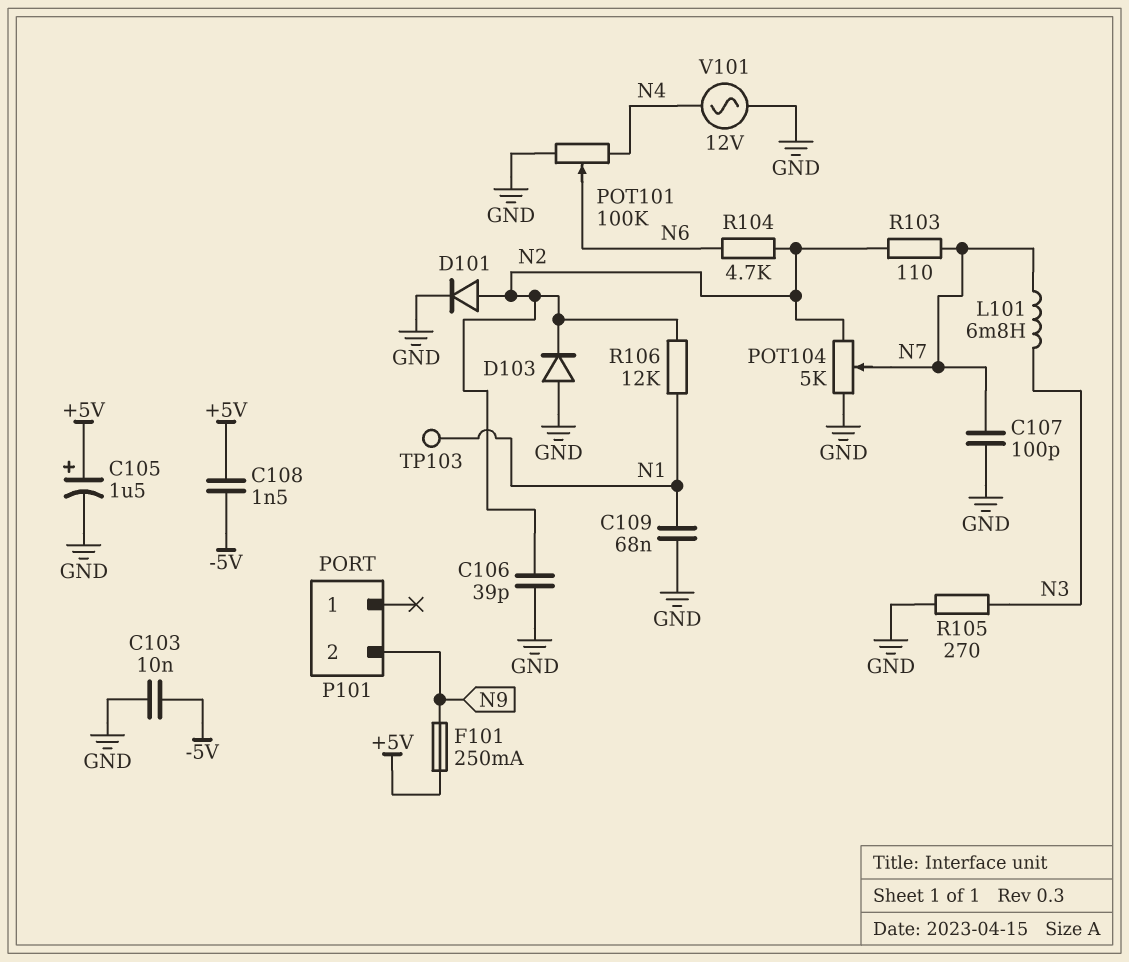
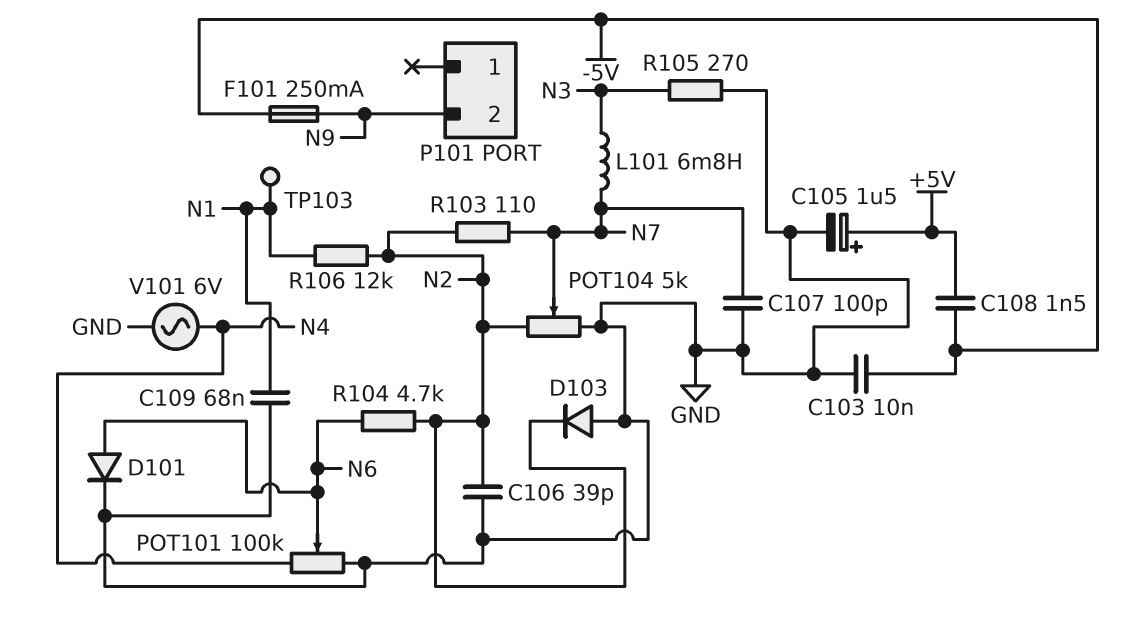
D101: diode (A N2, K GND) -> diode (A N6, K GND)
F101: 250mA (+5V, N9) -> 250mA (-5V, N9)
V101: AC 12V (GND, N4) -> AC 6V (GND, N4)

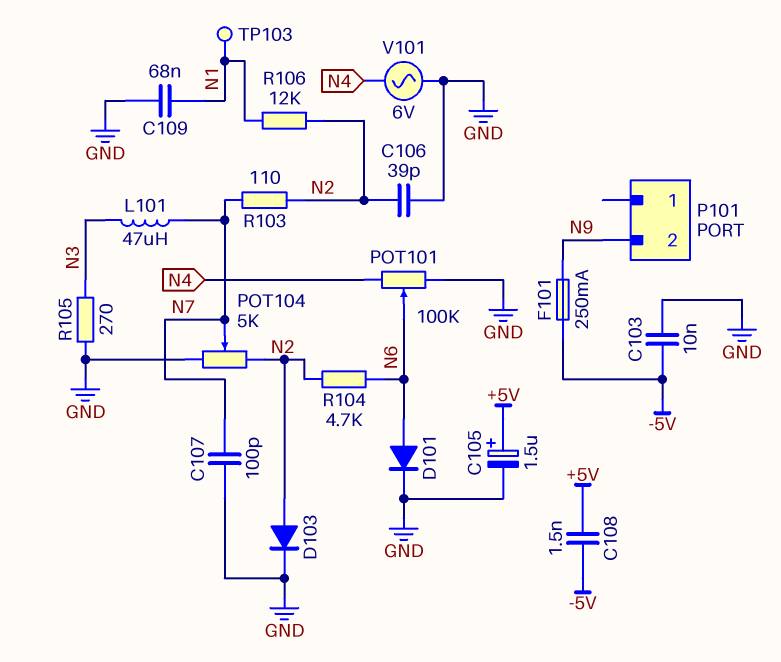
D103: diode (A GND, K N2) -> diode (A N2, K GND)
L101: 6.8mH (N3, N7) -> 47uH (N3, N7)

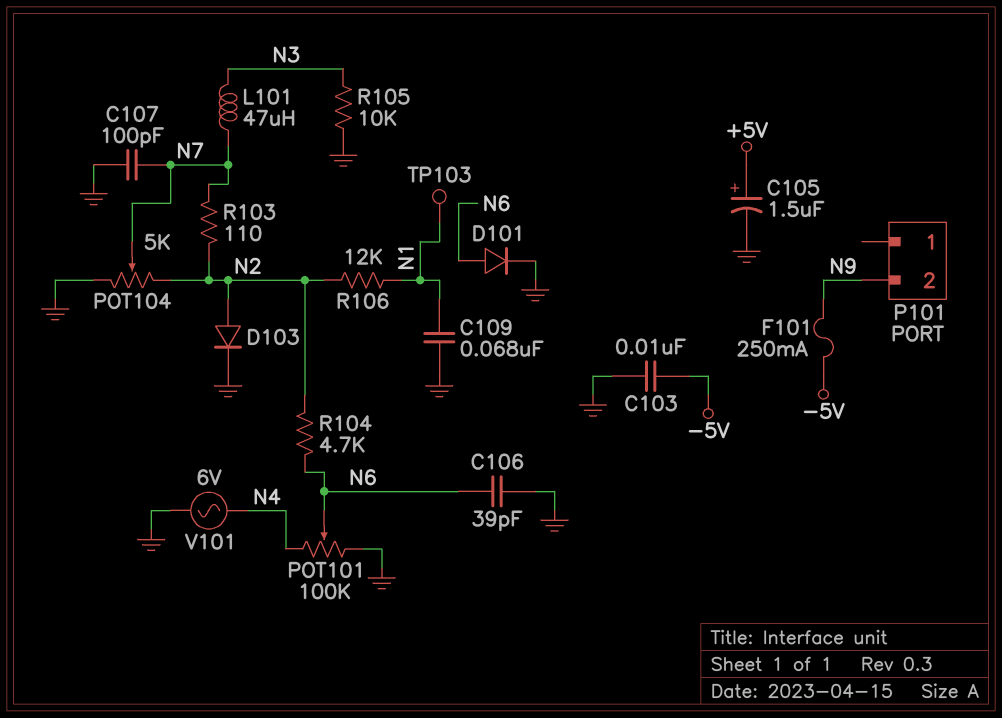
C106: 39pF (GND, N2) -> 39pF (GND, N6)
C108: 1.5nF (+5V, -5V) -> none
R105: 270 (GND, N3) -> 10k (GND, N3)

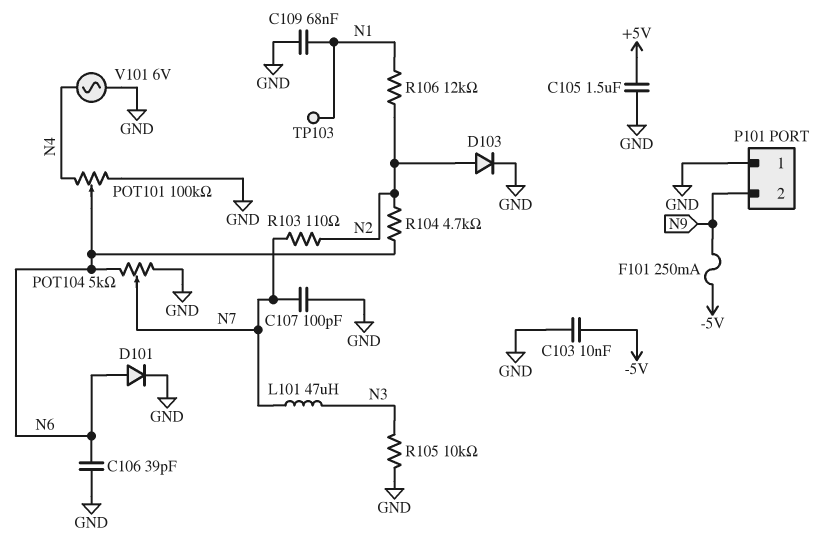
C105: 1.5uF (plus +5V, minus GND) -> 1.5uF (+5V, GND)
P101 pin 1: none -> GND
POT104: 5k (GND, N2, wiper N7) -> 5k (GND, N6, wiper N7)

